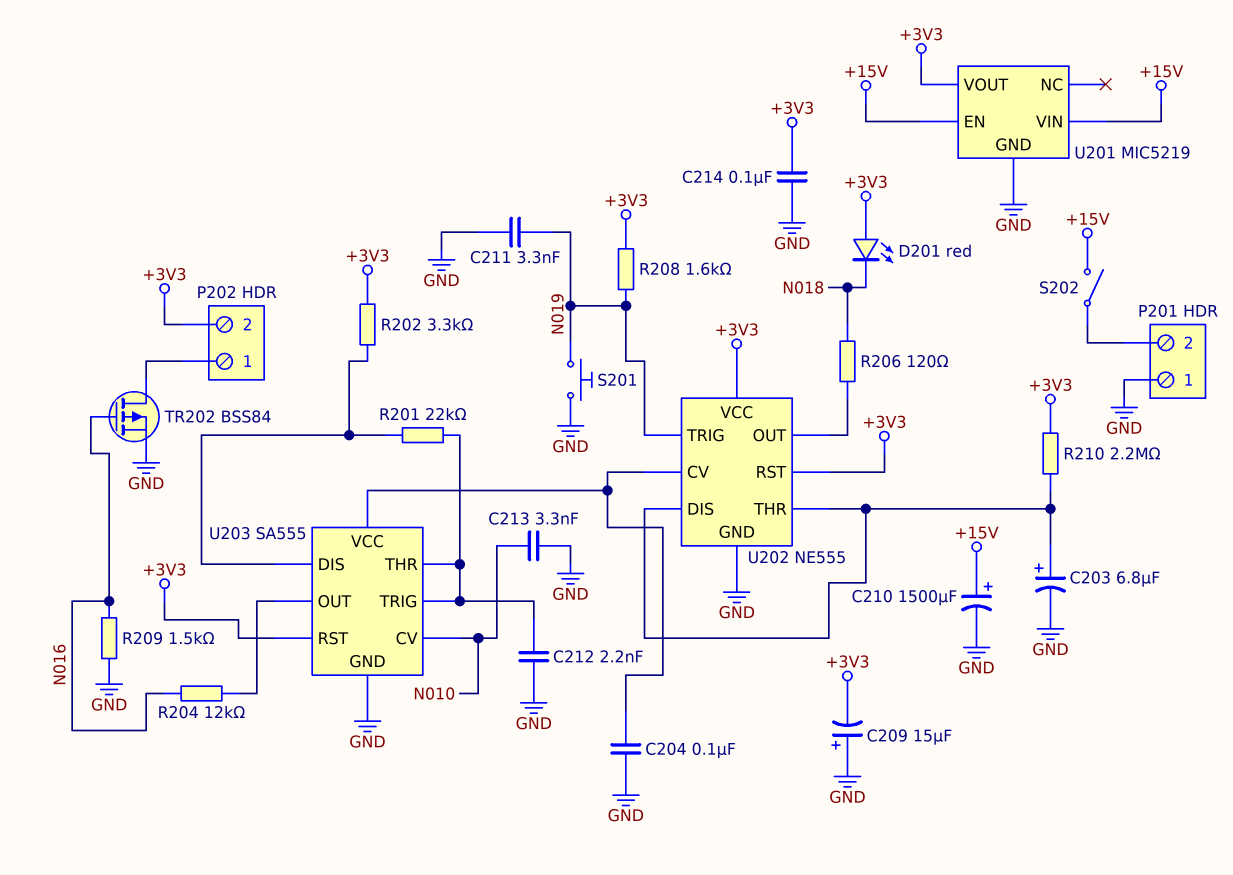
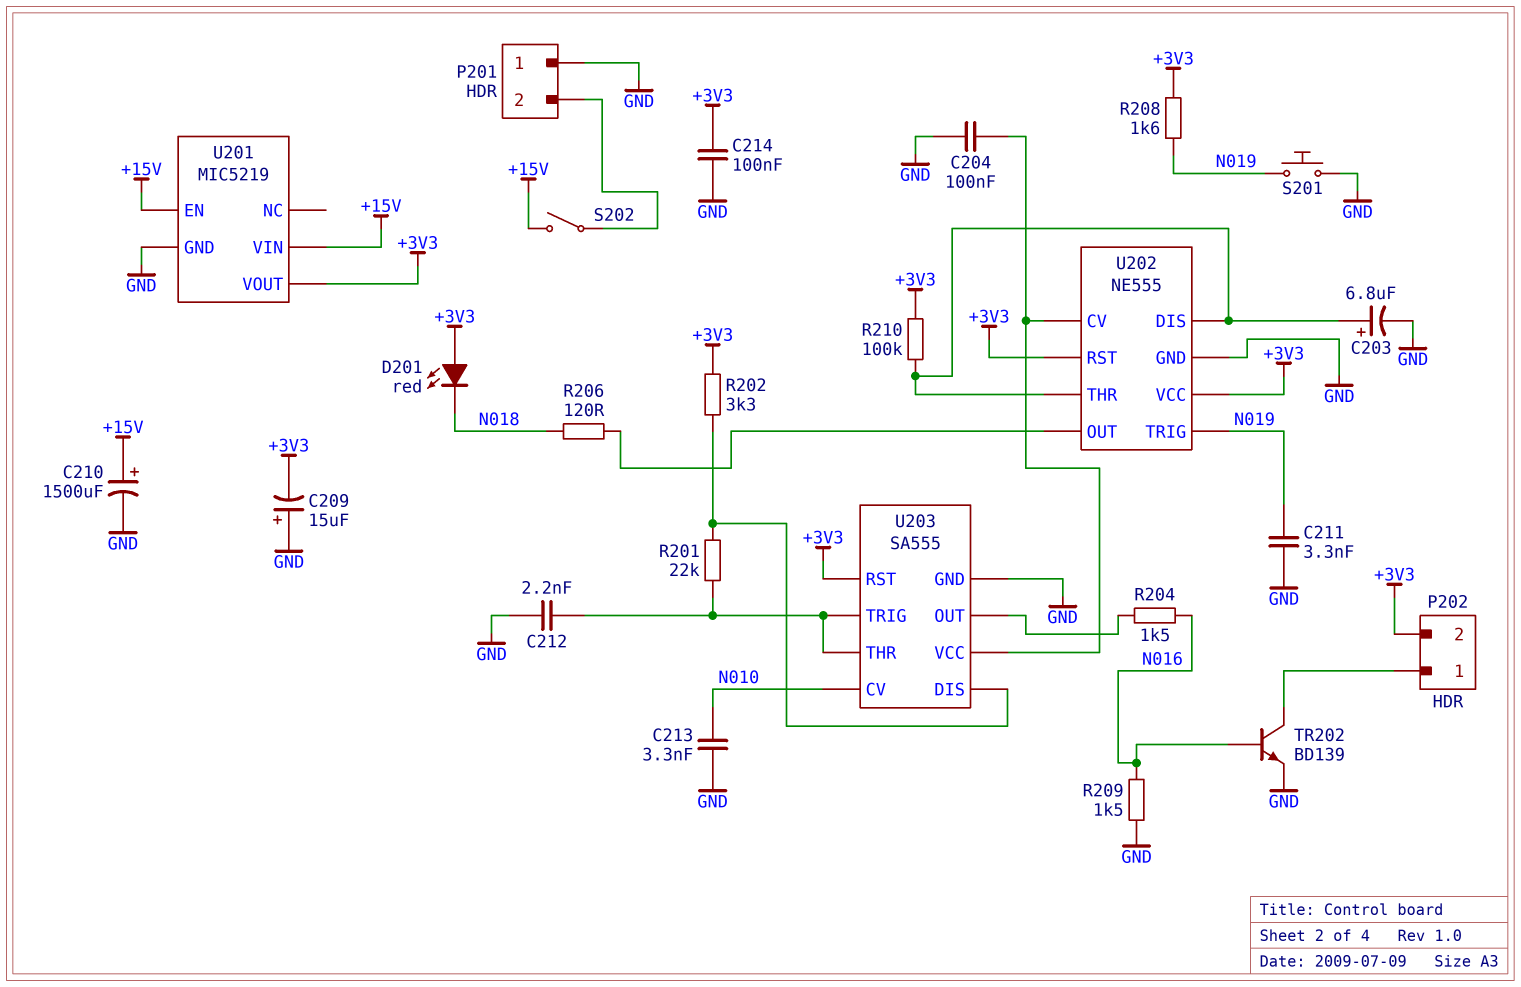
R204: 12k (N016, U203/OUT) -> 1.5k (N016, U203/OUT)
R210: 2.2M (+3V3, U202/DIS) -> 100k (+3V3, U202/DIS)
TR202: PMOS BSS84 (G N016, D P202/1, S GND) -> NPN BD139 (B N016, C P202/1, E GND)

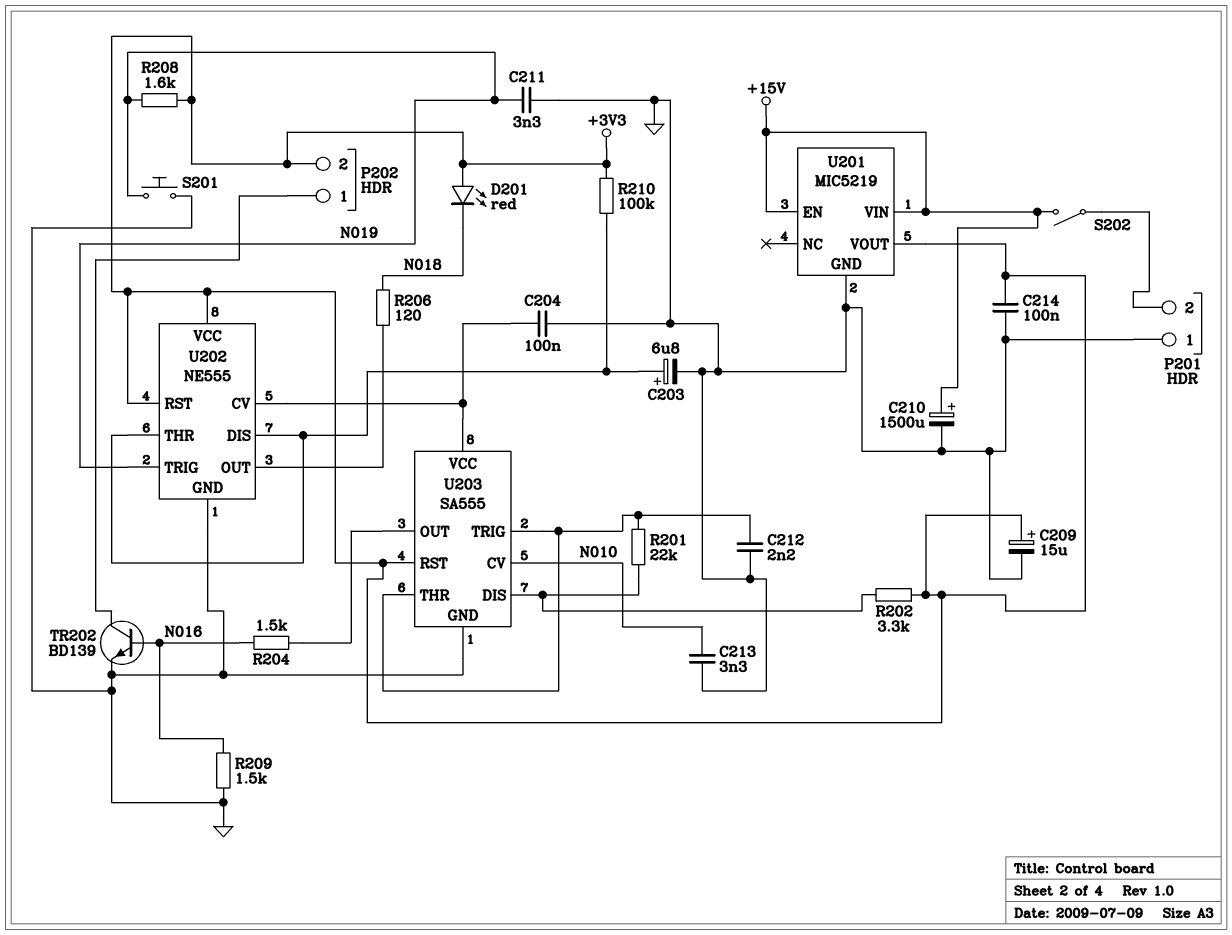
C209: 15uF (plus GND, minus +3V3) -> 15uF (plus +3V3, minus GND)

